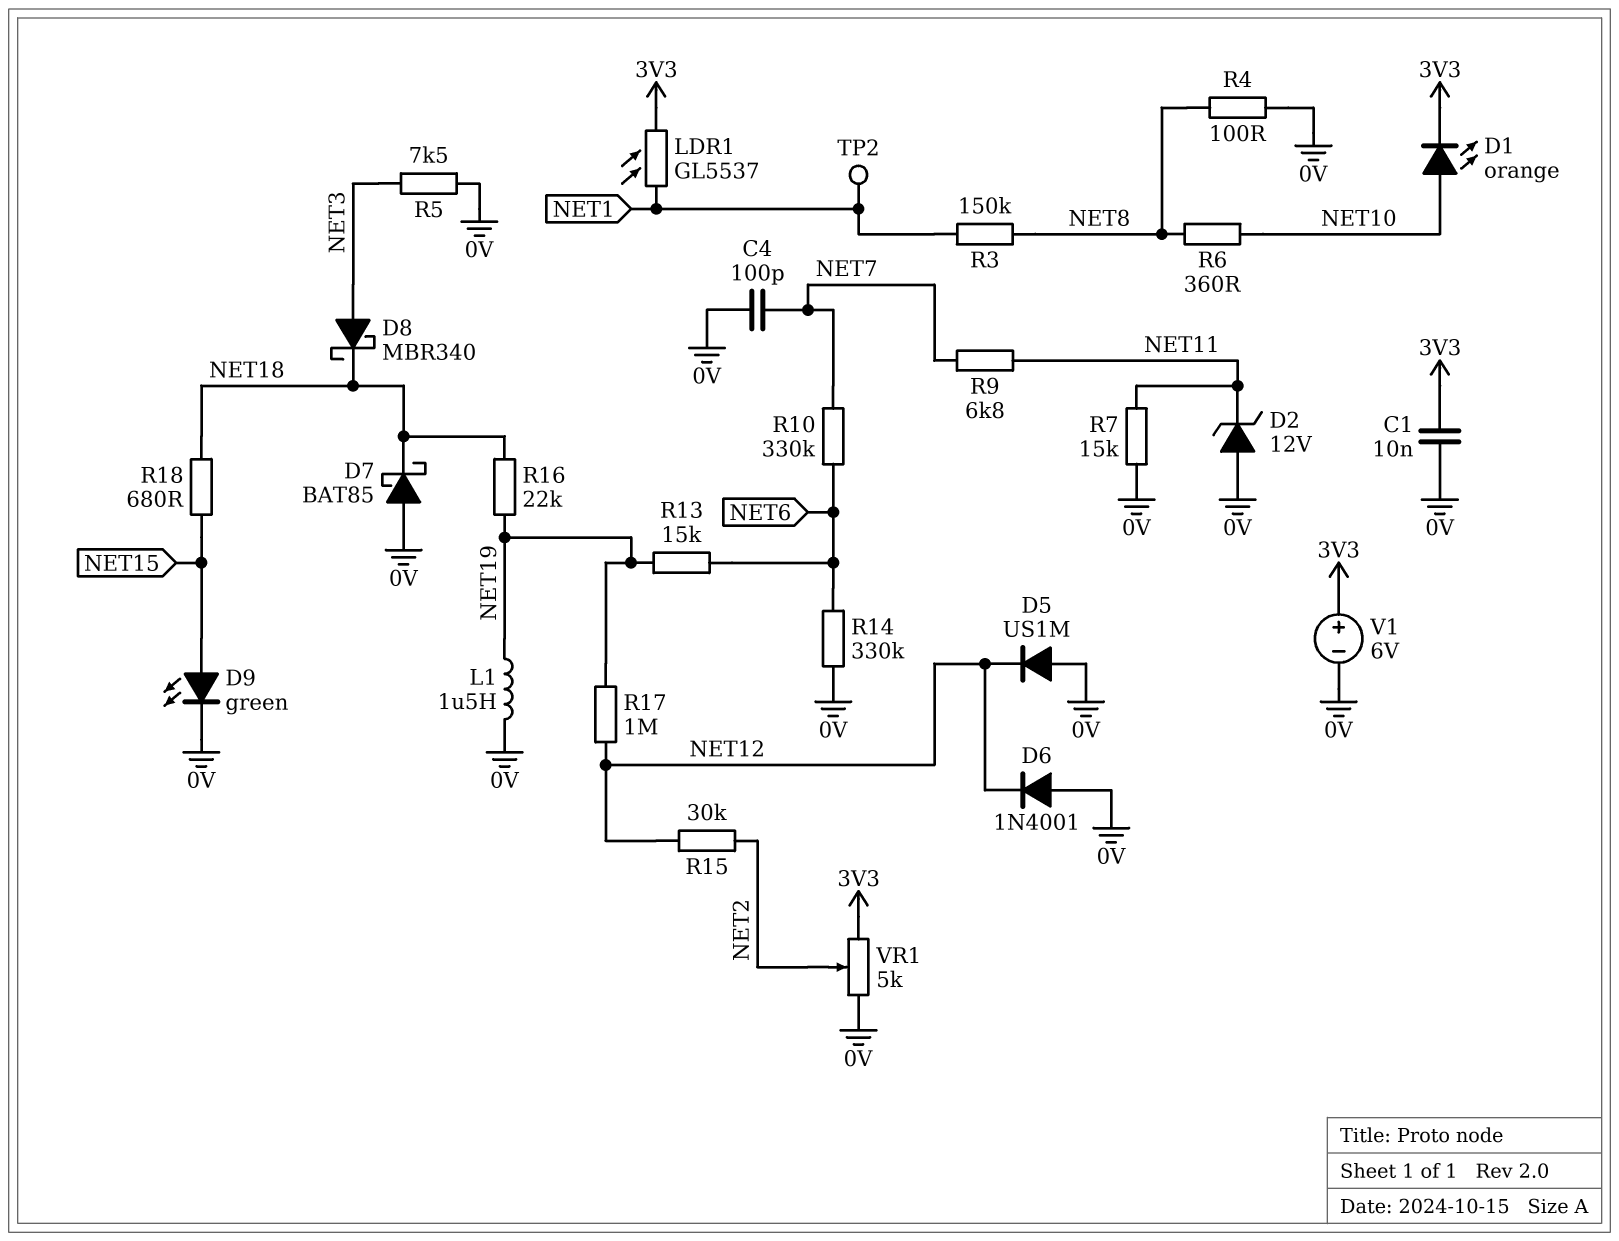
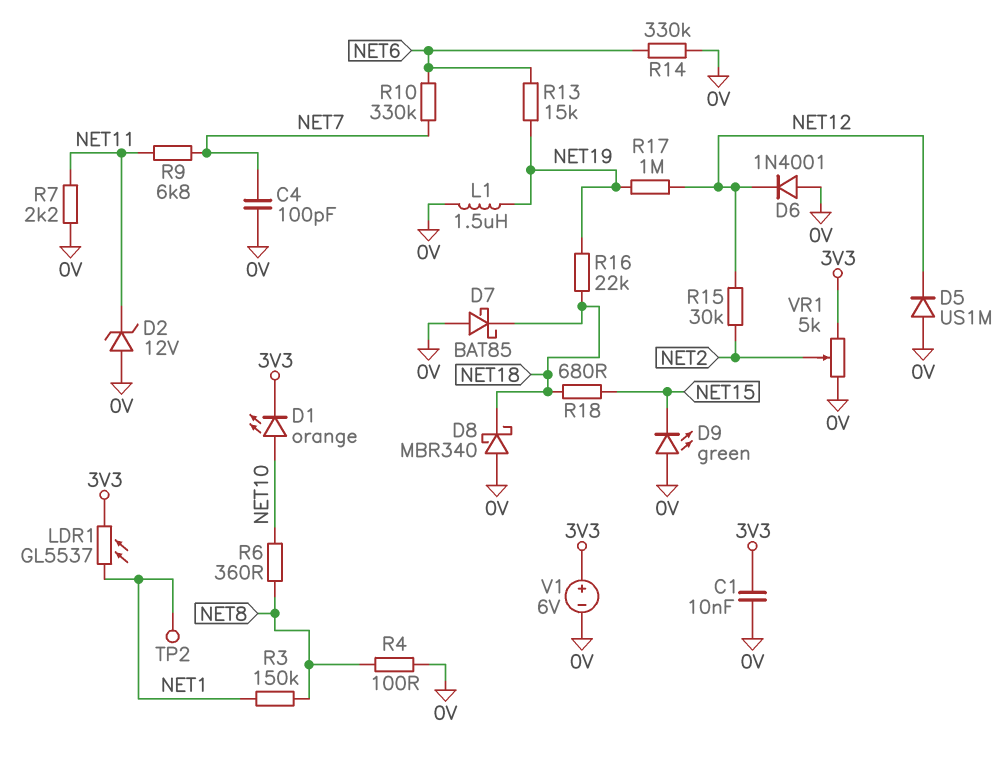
D8: schottky MBR340 (A NET3, K NET18) -> schottky MBR340 (A 0V, K NET18)
D9: LED green (A NET15, K 0V) -> LED green (A 0V, K NET15)
R5: 7.5k (0V, NET3) -> none
R7: 15k (0V, NET11) -> 2.2k (0V, NET11)

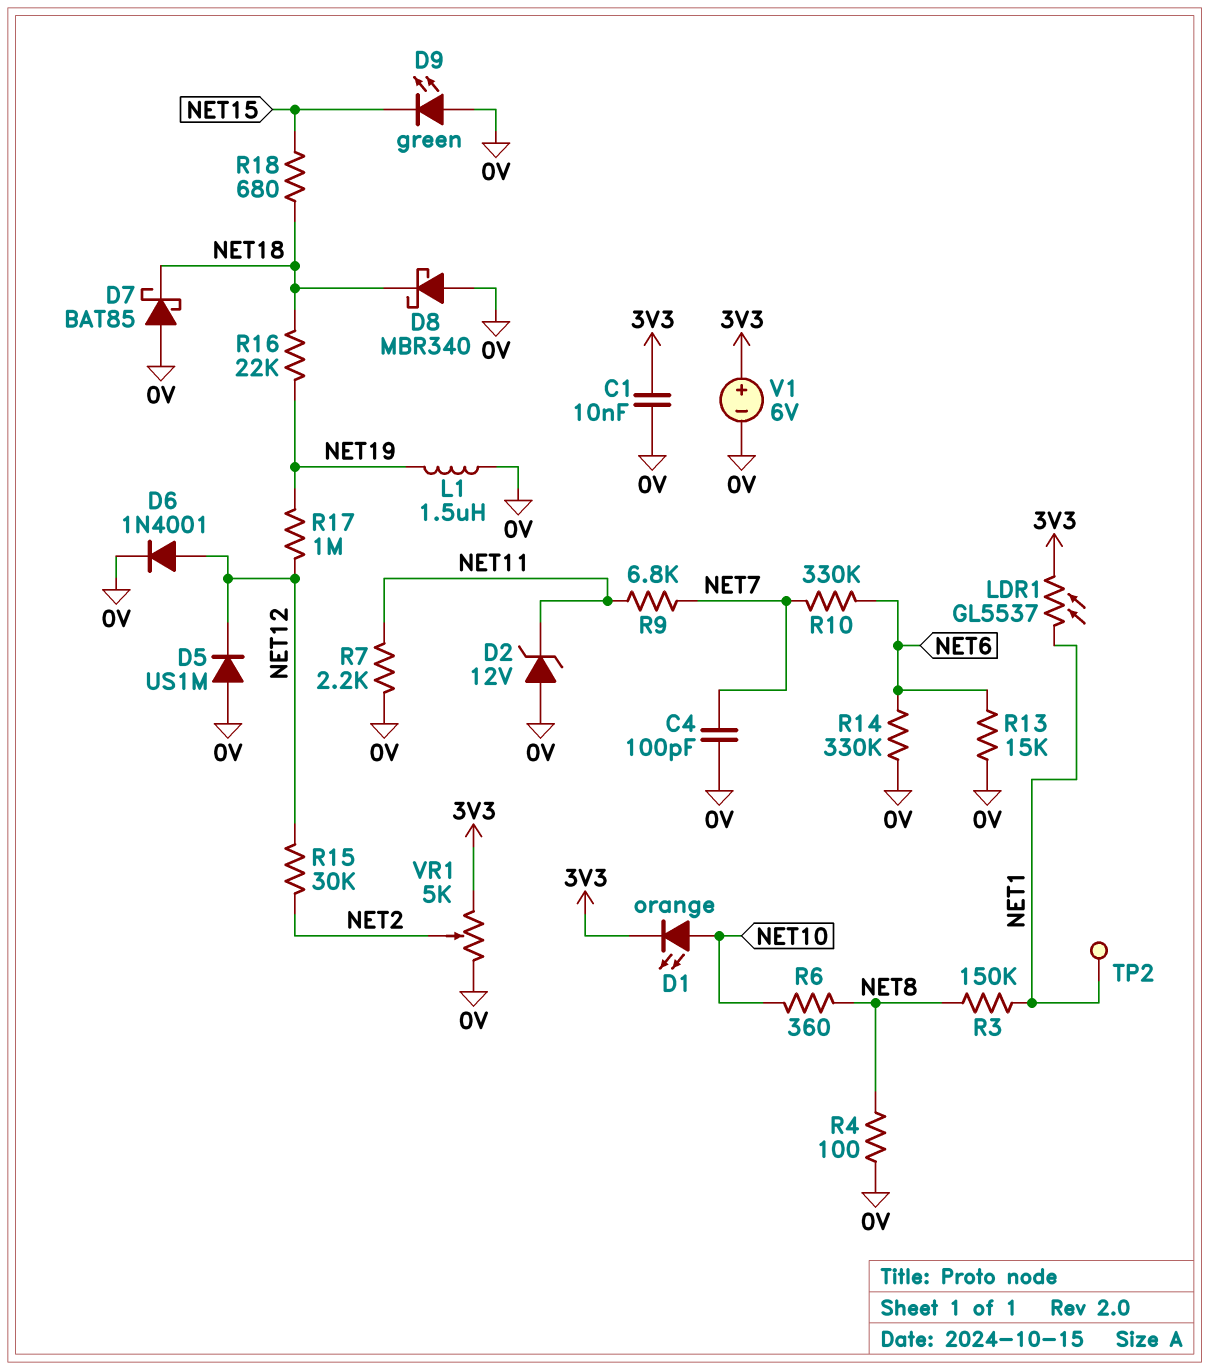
D6: diode 1N4001 (A 0V, K NET12) -> diode 1N4001 (A NET12, K 0V)
R13: 15k (NET6, NET19) -> 15k (0V, NET6)

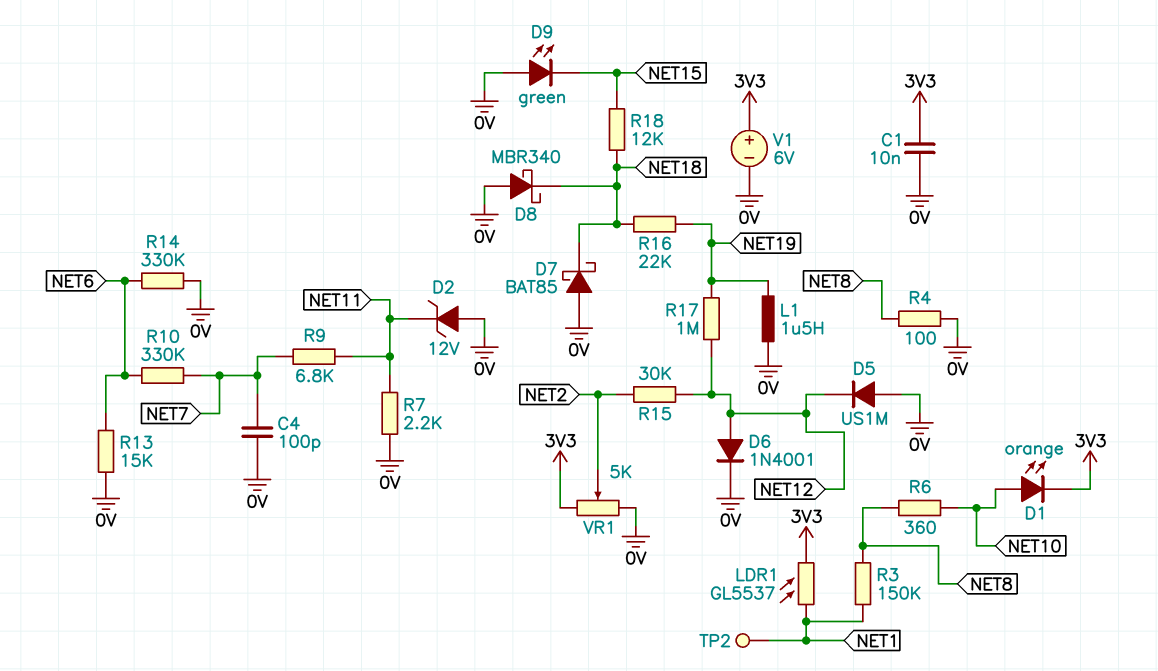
R18: 680 (NET15, NET18) -> 12k (NET15, NET18)

